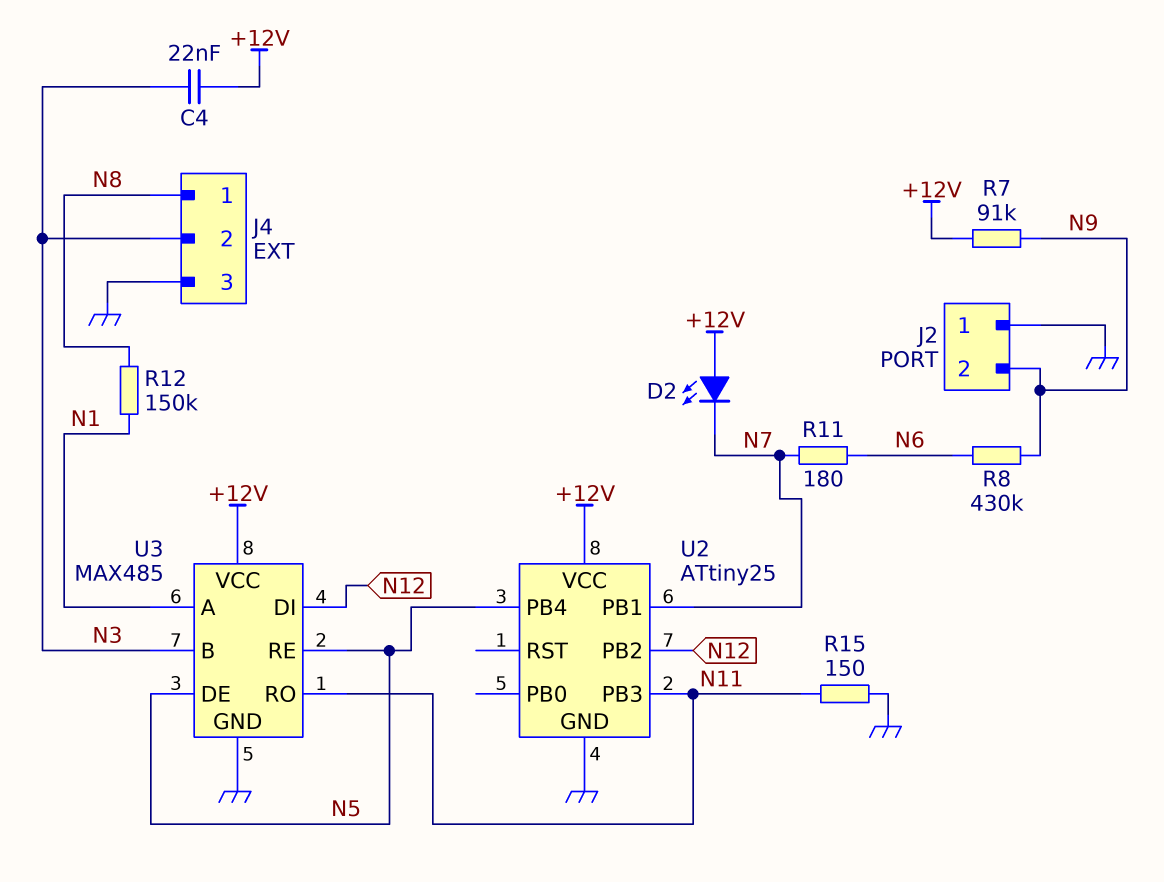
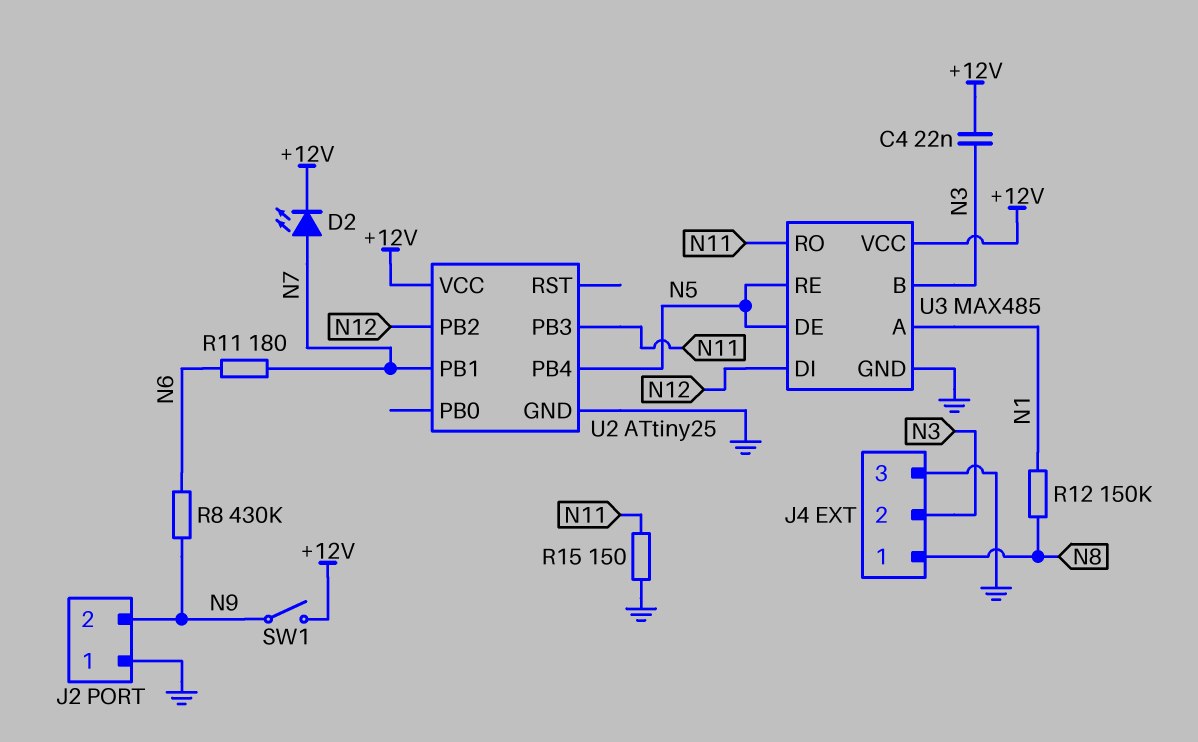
D2: LED (A +12V, K N7) -> LED (A N7, K +12V)
R7: 91k (+12V, N9) -> none
SW1: none -> switch (+12V, N9)

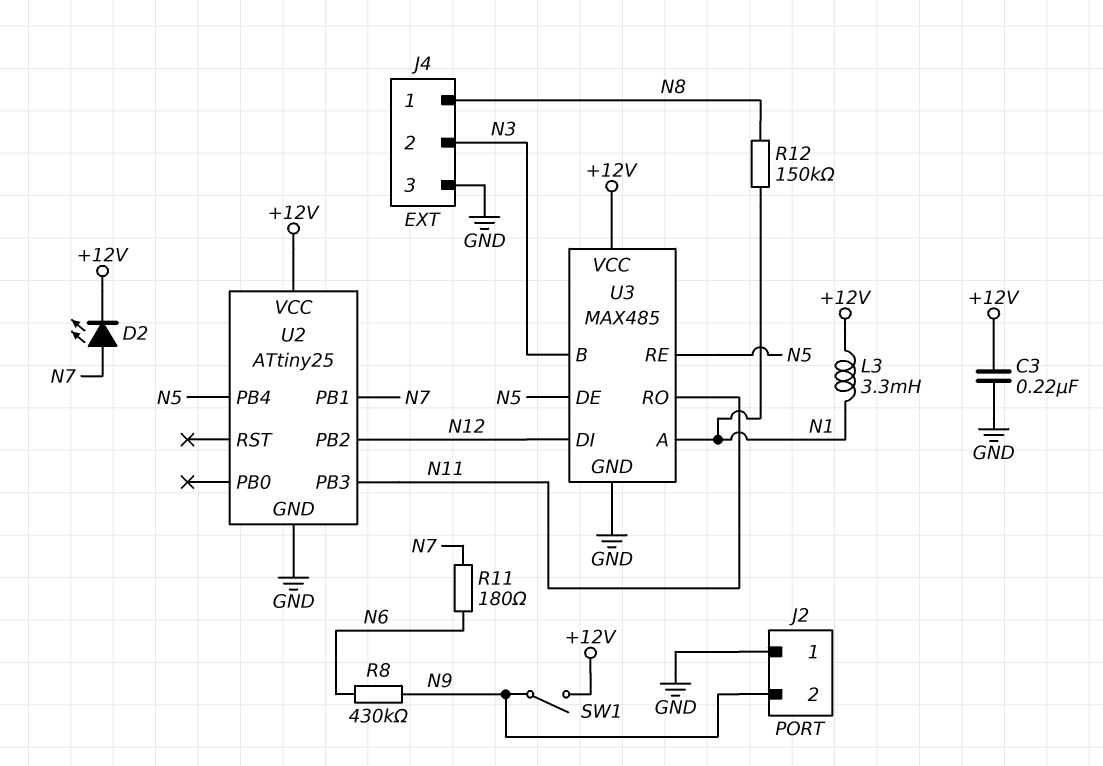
C3: none -> 220nF (+12V, GND)
C4: 22nF (+12V, N3) -> none
L3: none -> 3.3mH (+12V, N1)
R15: 150 (GND, N11) -> none

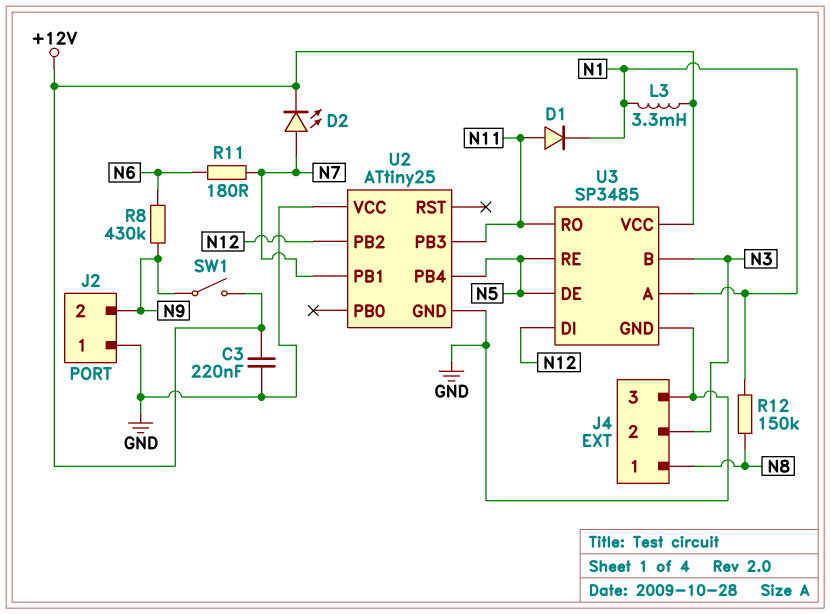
D1: none -> diode (A N11, K N1)
U2 pin VCC: +12V -> GND
U3: MAX485 -> SP3485

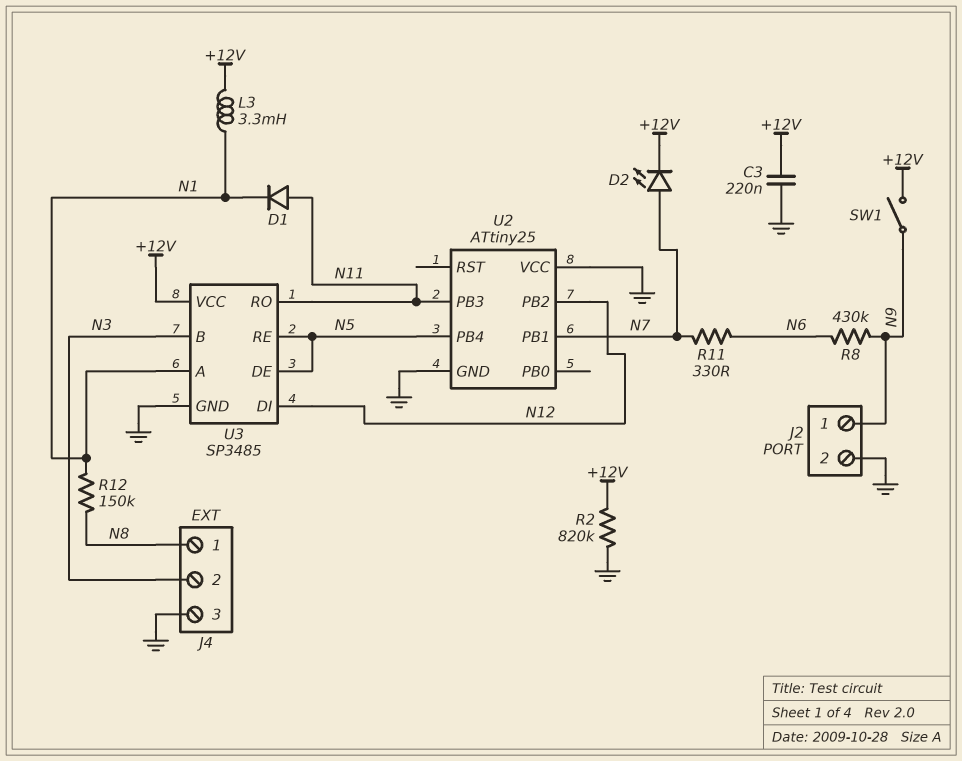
J2 pin 1: GND -> N9
J2 pin 2: N9 -> GND
R2: none -> 820k (+12V, GND)
R11: 180 (N6, N7) -> 330 (N6, N7)

